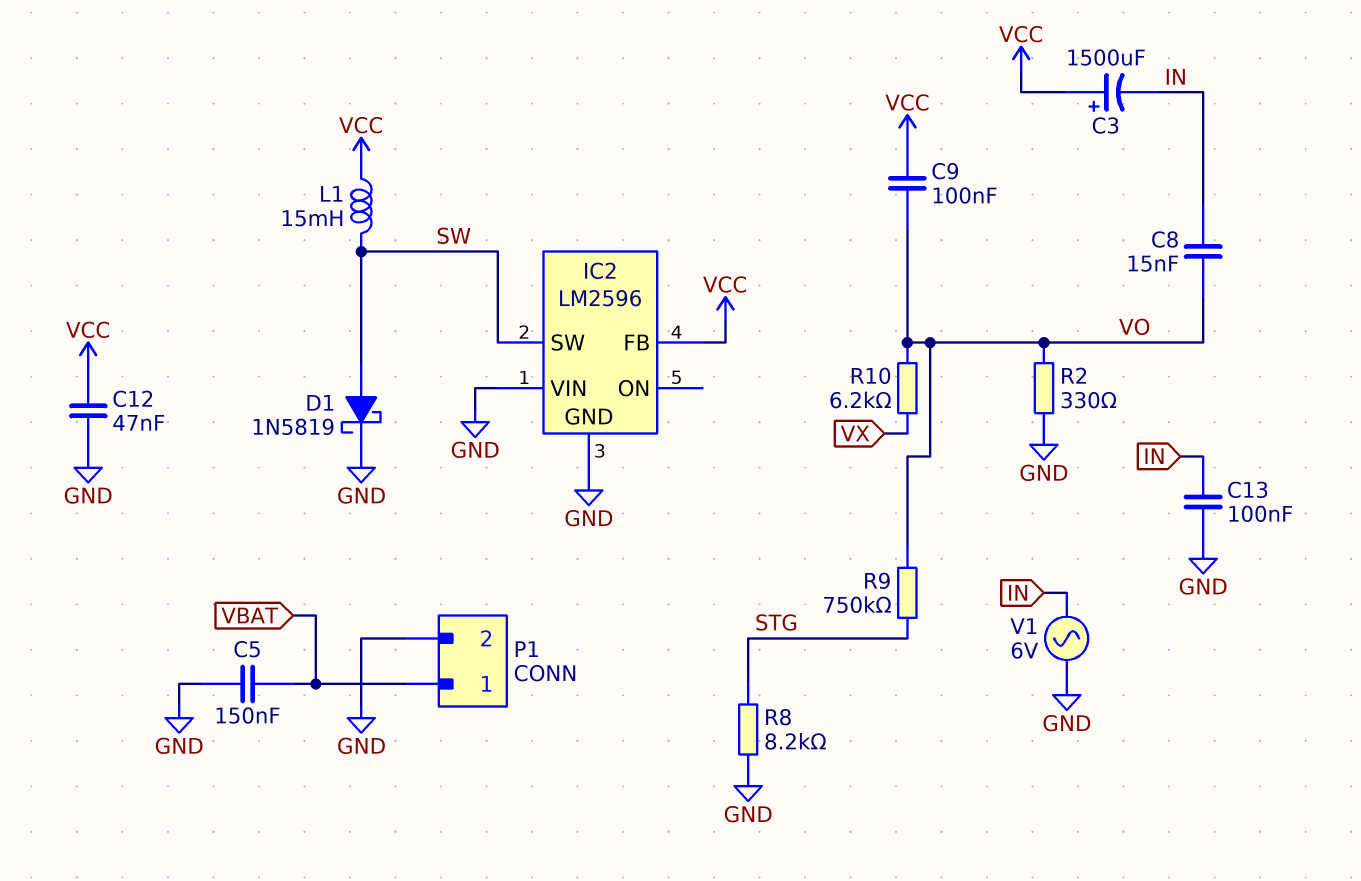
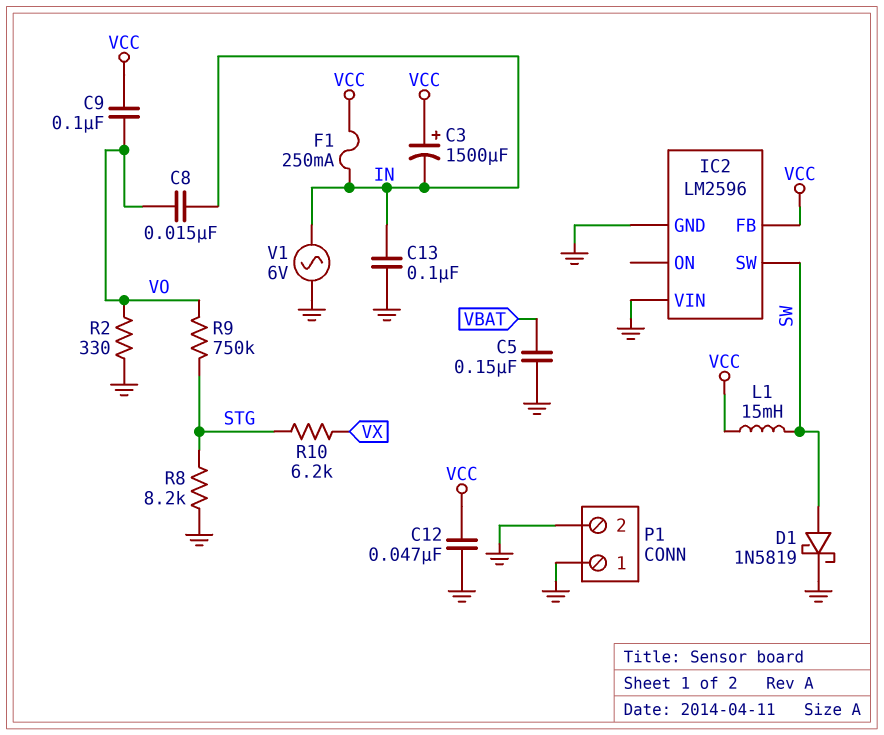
F1: none -> 250mA (IN, VCC)
P1 pin 1: VBAT -> GND
R10: 6.2k (VO, VX) -> 6.2k (STG, VX)

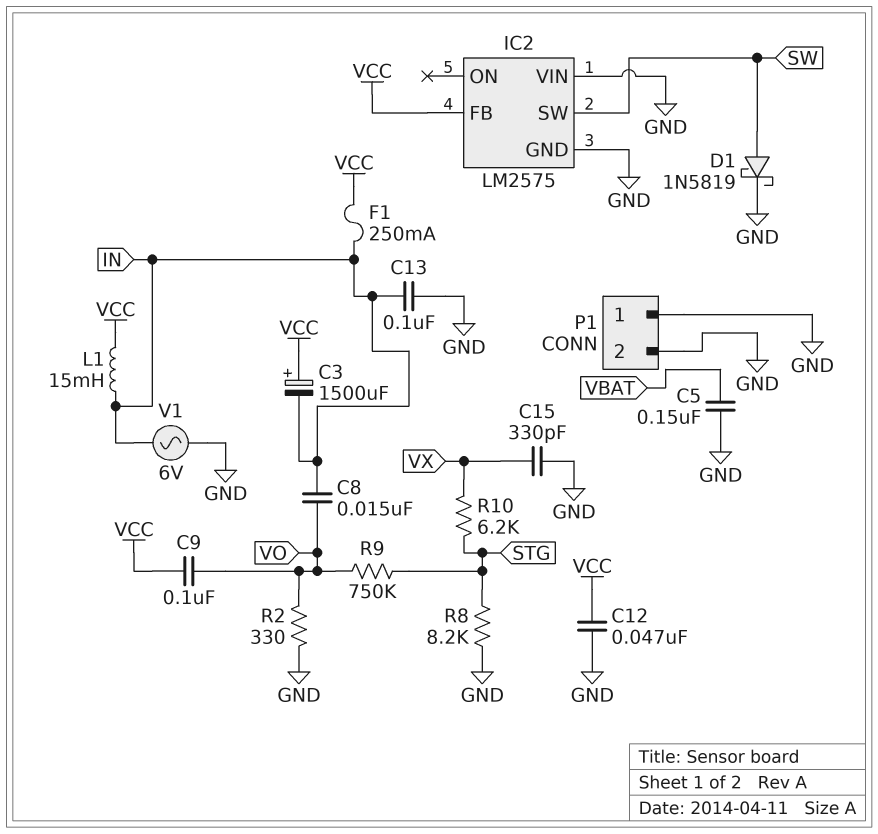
C15: none -> 330pF (GND, VX)
IC2: LM2596 -> LM2575
L1: 15mH (SW, VCC) -> 15mH (IN, VCC)

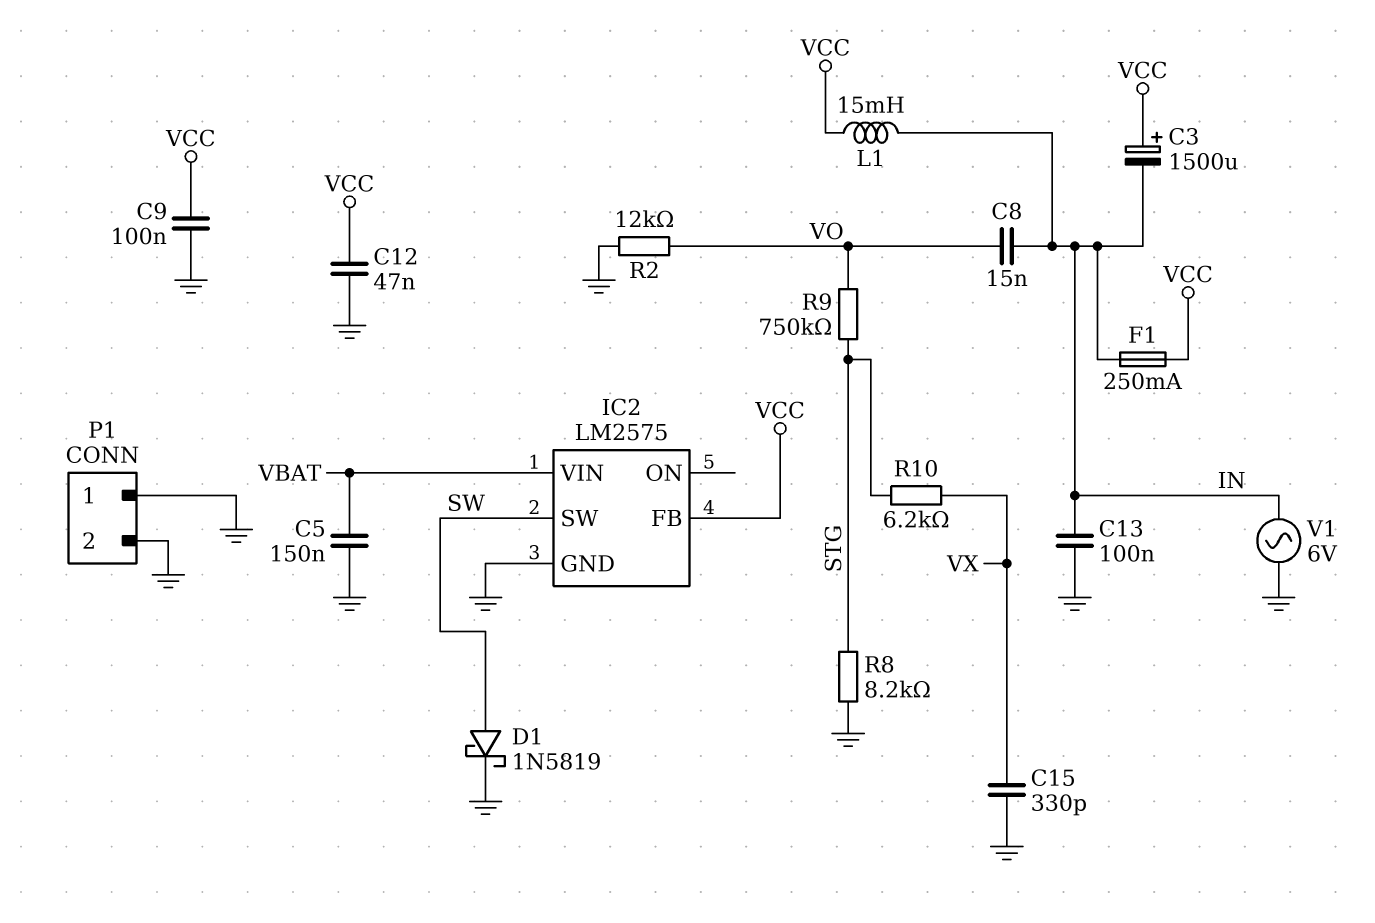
C9: 100nF (VCC, VO) -> 100nF (GND, VCC)
IC2 pin VIN: GND -> VBAT
R2: 330 (GND, VO) -> 12k (GND, VO)

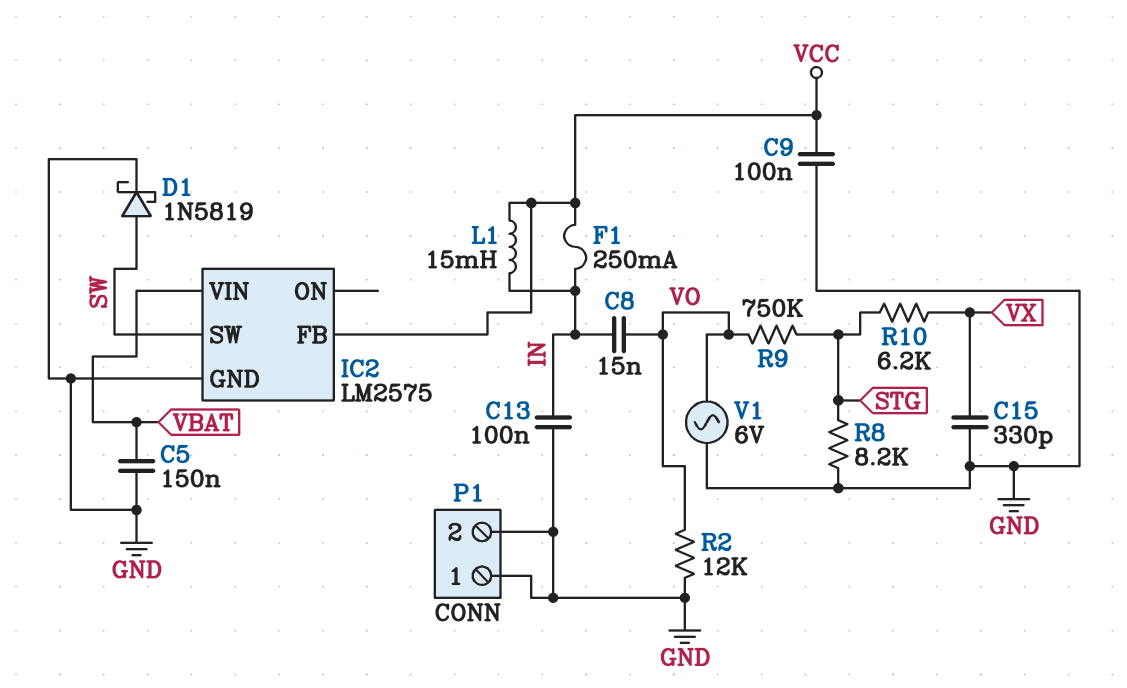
C3: 1500uF (plus VCC, minus IN) -> none
C12: 47nF (GND, VCC) -> none
V1: AC 6V (GND, IN) -> AC 6V (GND, VO)

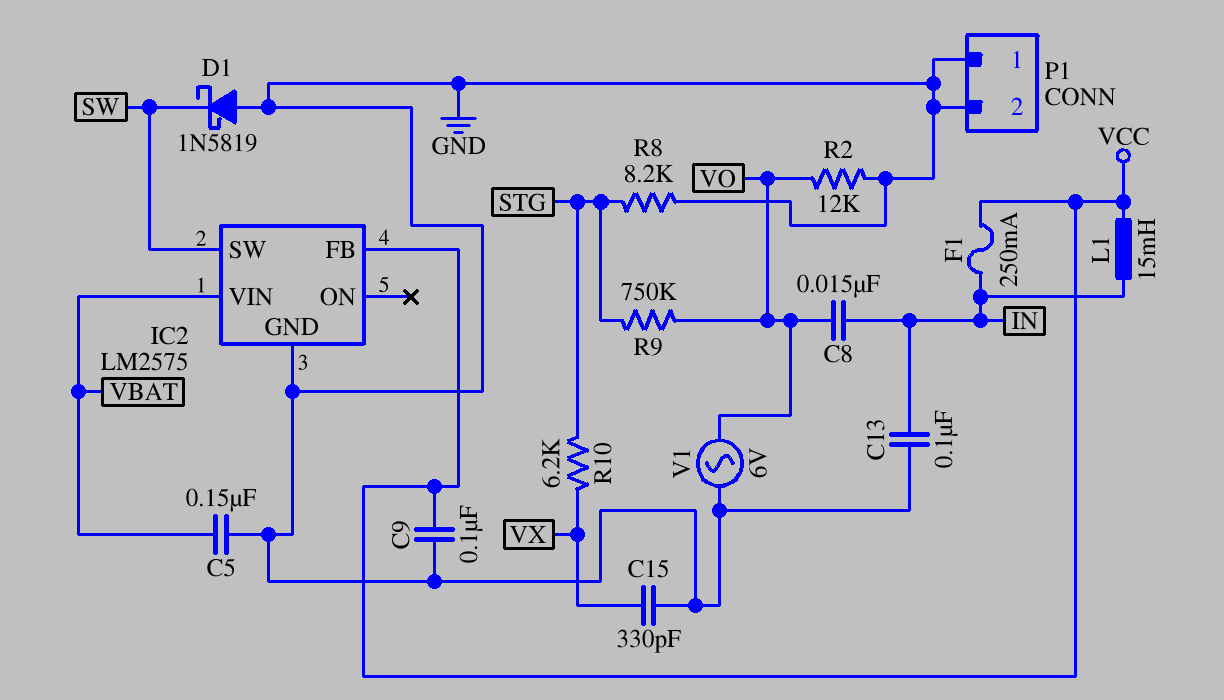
D1: schottky 1N5819 (A SW, K GND) -> schottky 1N5819 (A GND, K SW)

